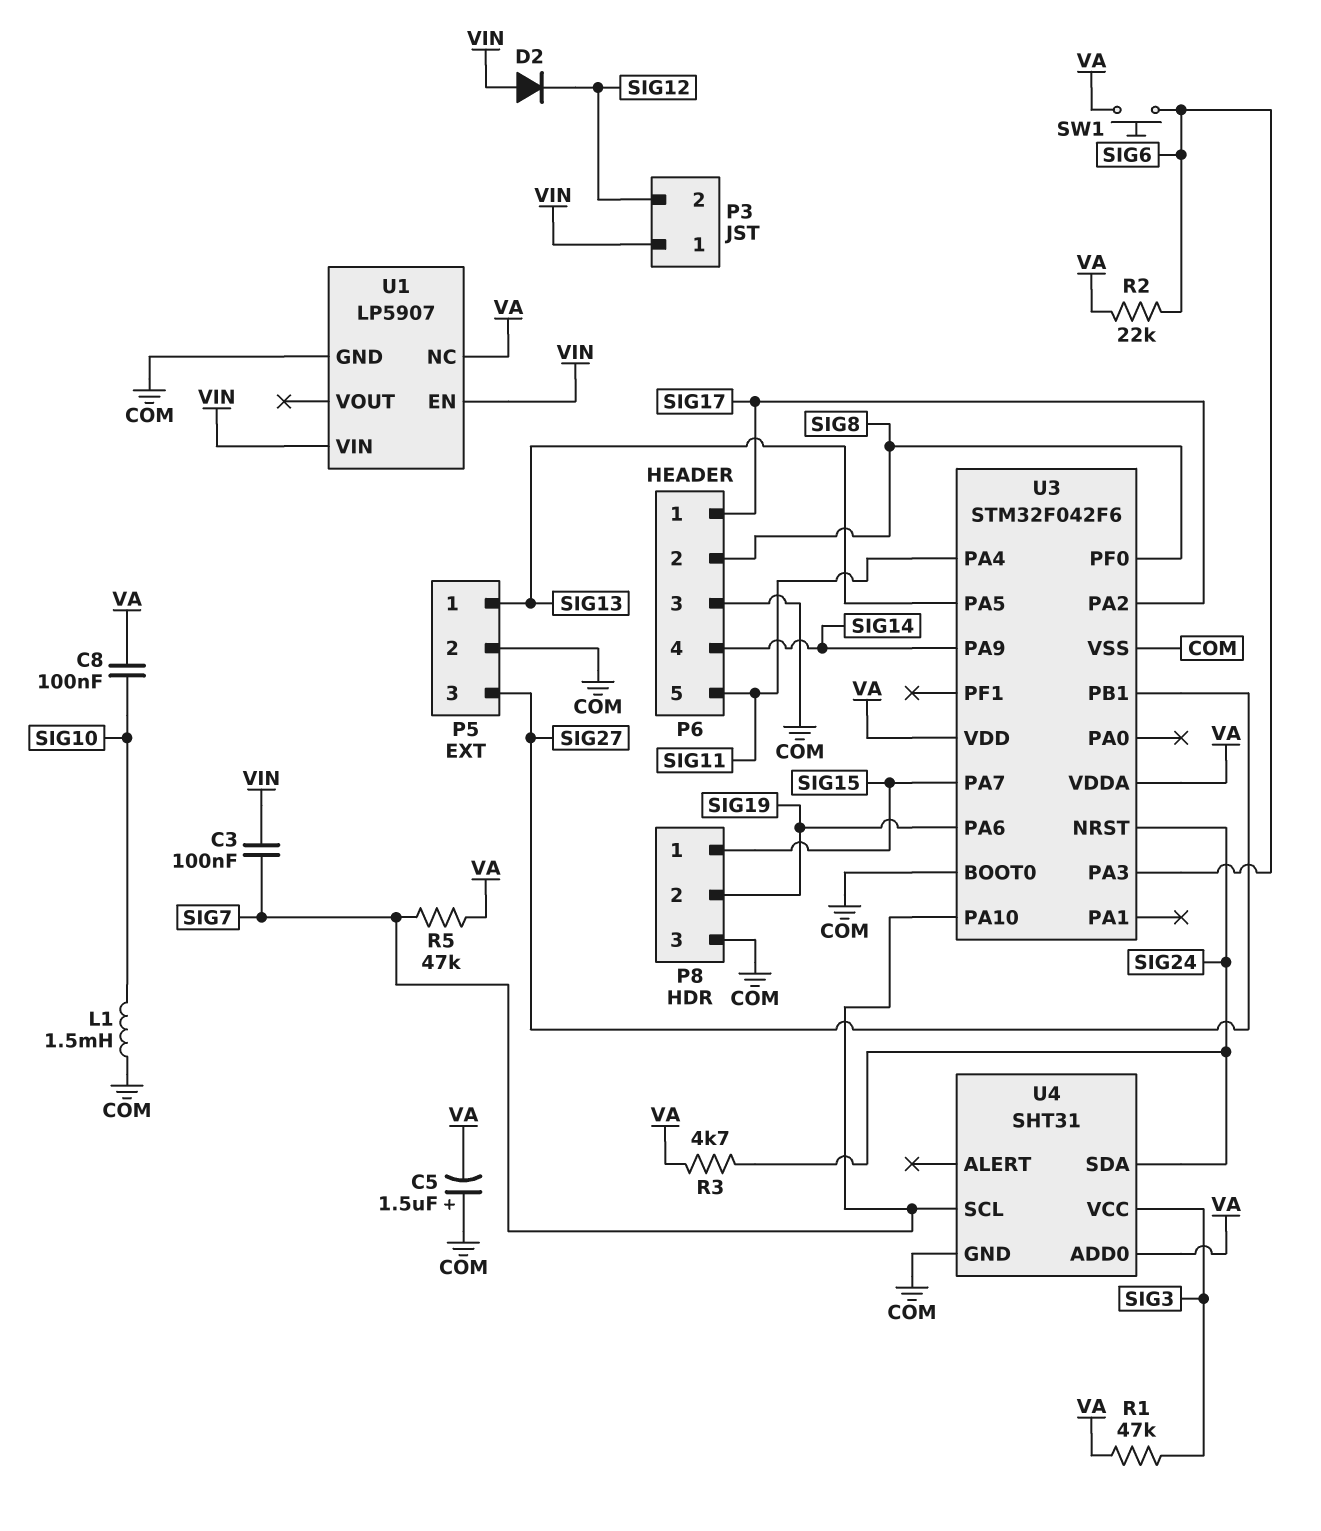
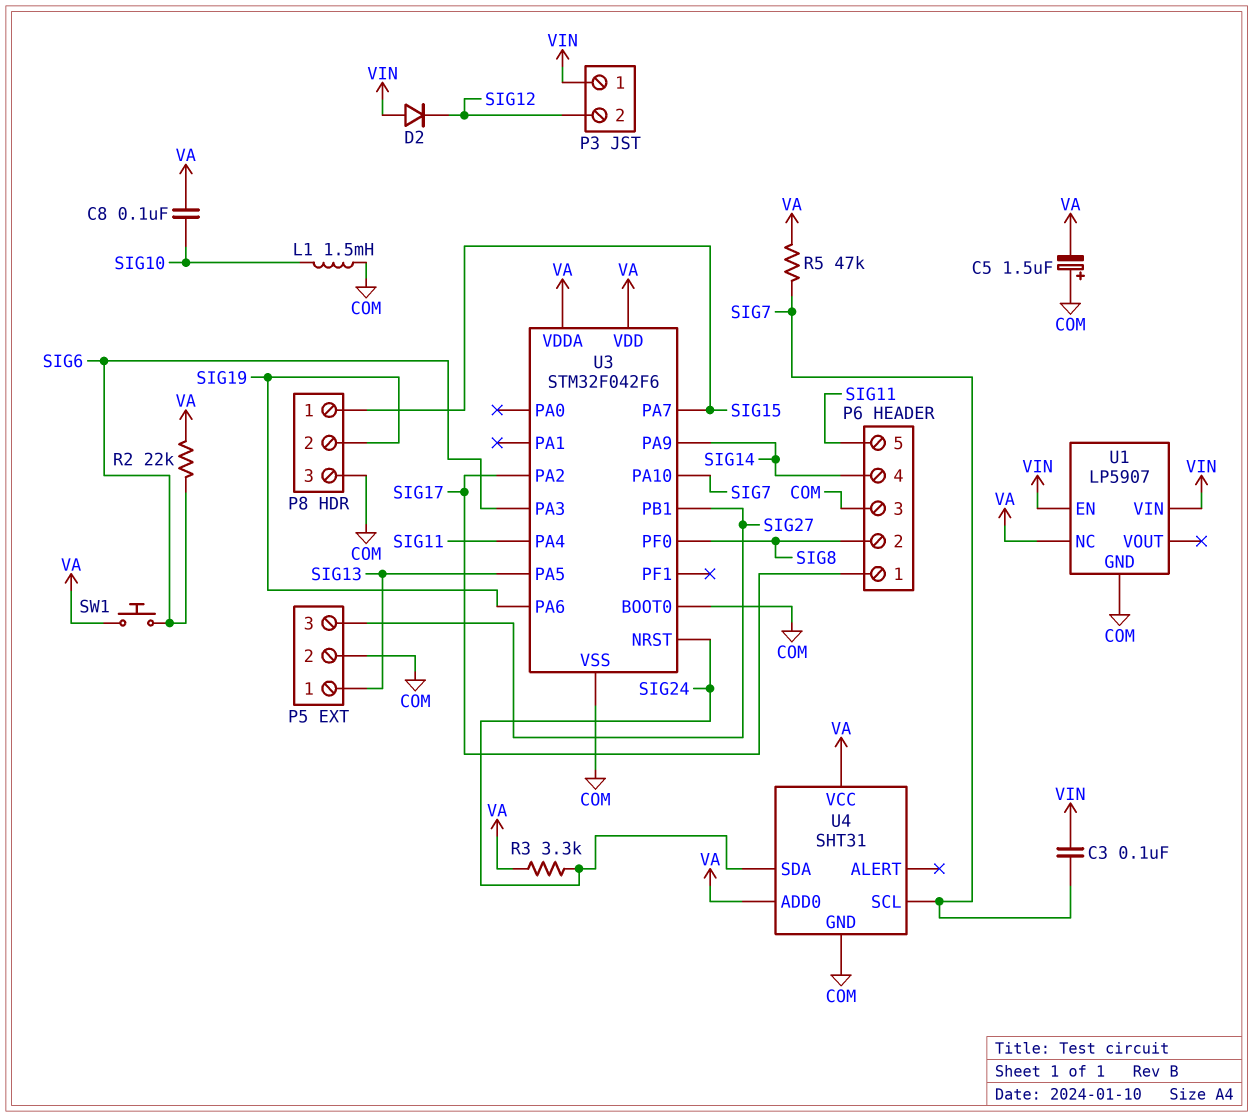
R1: 47k (SIG3, VA) -> none
R3: 4.7k (SIG24, VA) -> 3.3k (SIG24, VA)
U4 pin VCC: SIG3 -> VA

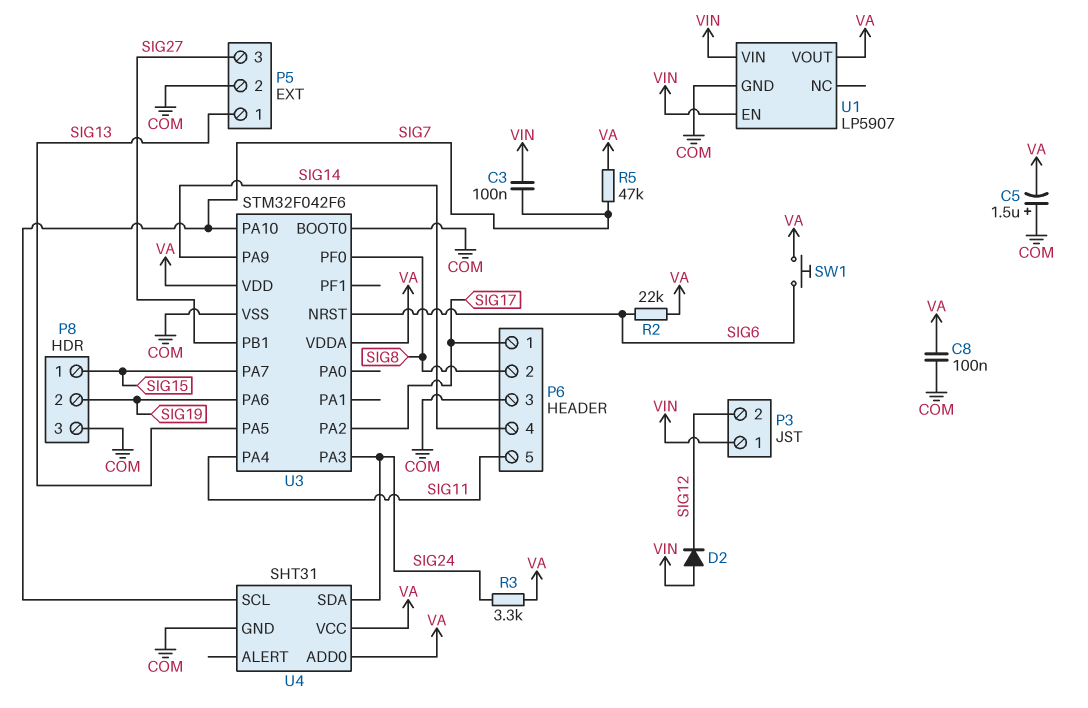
C8: 100nF (SIG10, VA) -> 100nF (COM, VA)
L1: 1.5mH (COM, SIG10) -> none
U1 pin NC: VA -> none
U1 pin VOUT: none -> VA
U3 pin NRST: SIG24 -> SIG6
U3 pin PA3: SIG6 -> SIG24

